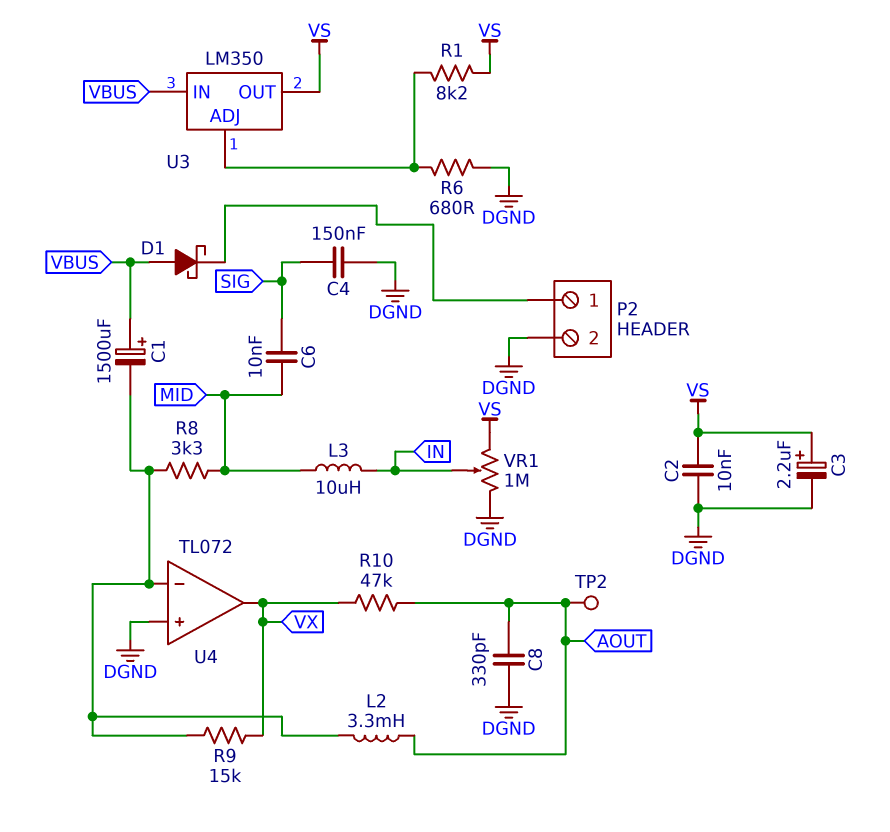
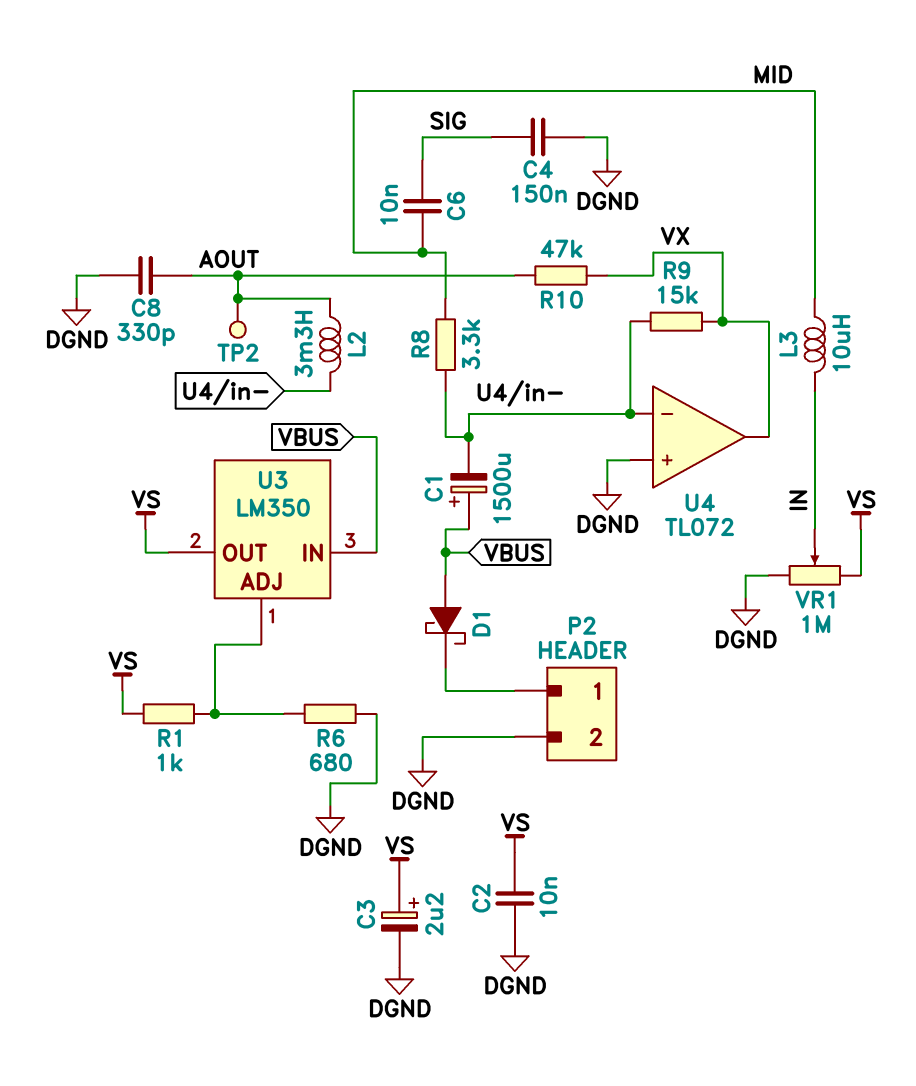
R1: 8.2k (U3/ADJ, VS) -> 1k (U3/ADJ, VS)

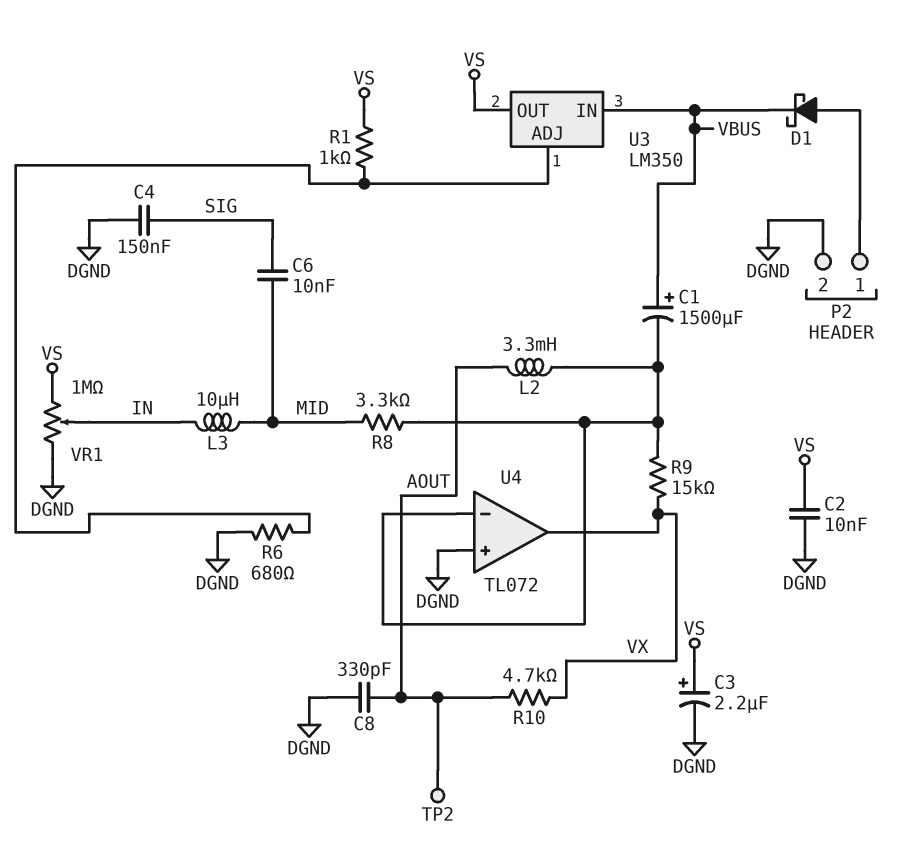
D1: schottky (A VBUS, K P2/1) -> schottky (A P2/1, K VBUS)
R10: 47k (AOUT, VX) -> 4.7k (AOUT, VX)

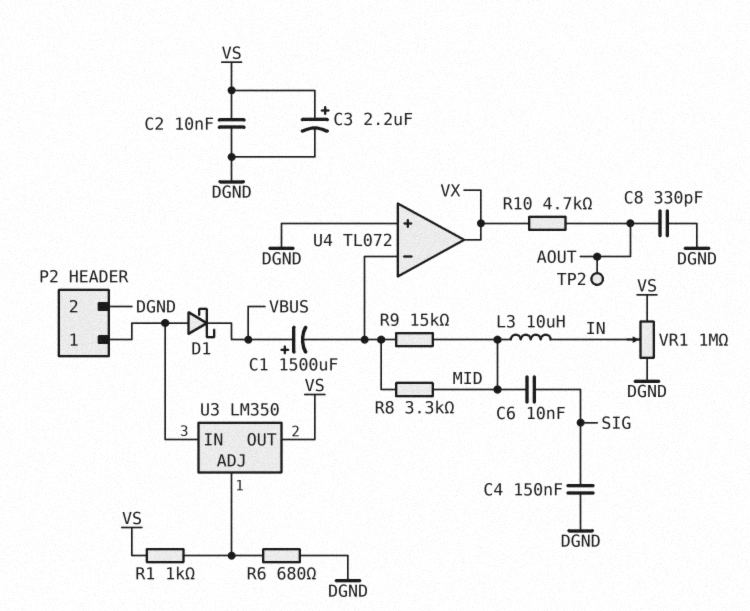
L2: 3.3mH (AOUT, U4/in-) -> none
R9: 15k (U4/in-, VX) -> 15k (MID, U4/in-)
U3 pin IN: VBUS -> P2/1

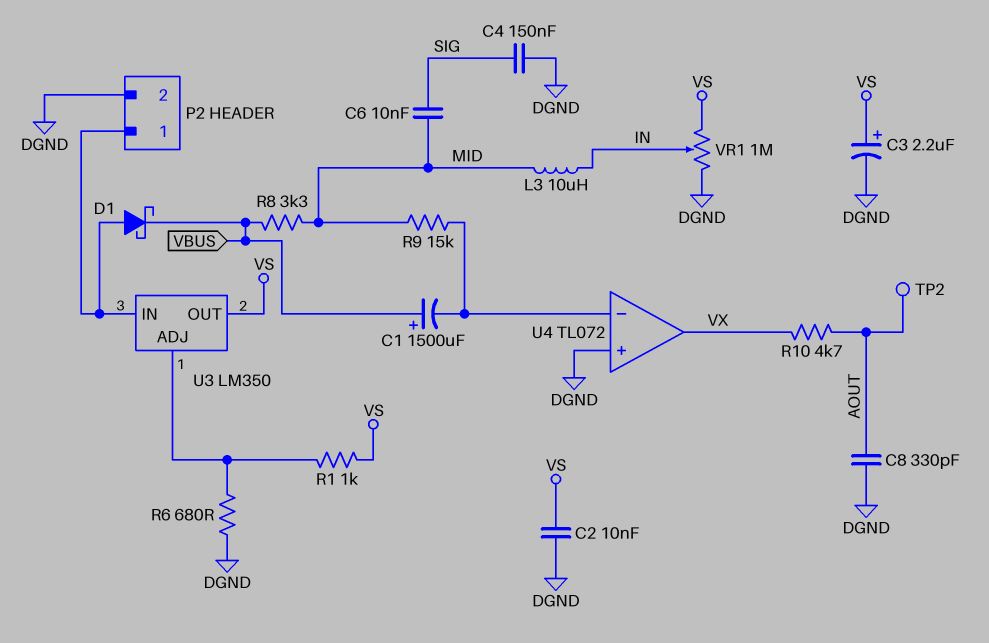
R8: 3.3k (MID, U4/in-) -> 3.3k (MID, VBUS)

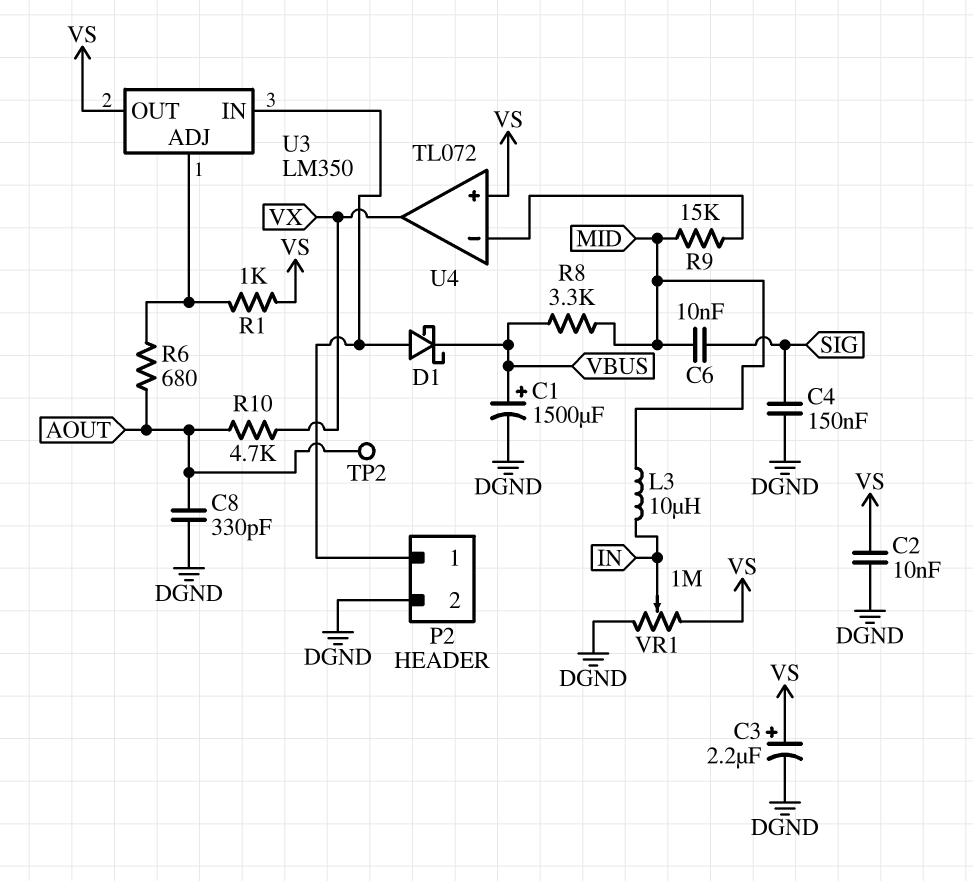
C1: 1500uF (plus VBUS, minus U4/in-) -> 1500uF (plus VBUS, minus DGND)
R6: 680 (DGND, U3/ADJ) -> 680 (AOUT, U3/ADJ)
U4 pin in+: DGND -> VS

